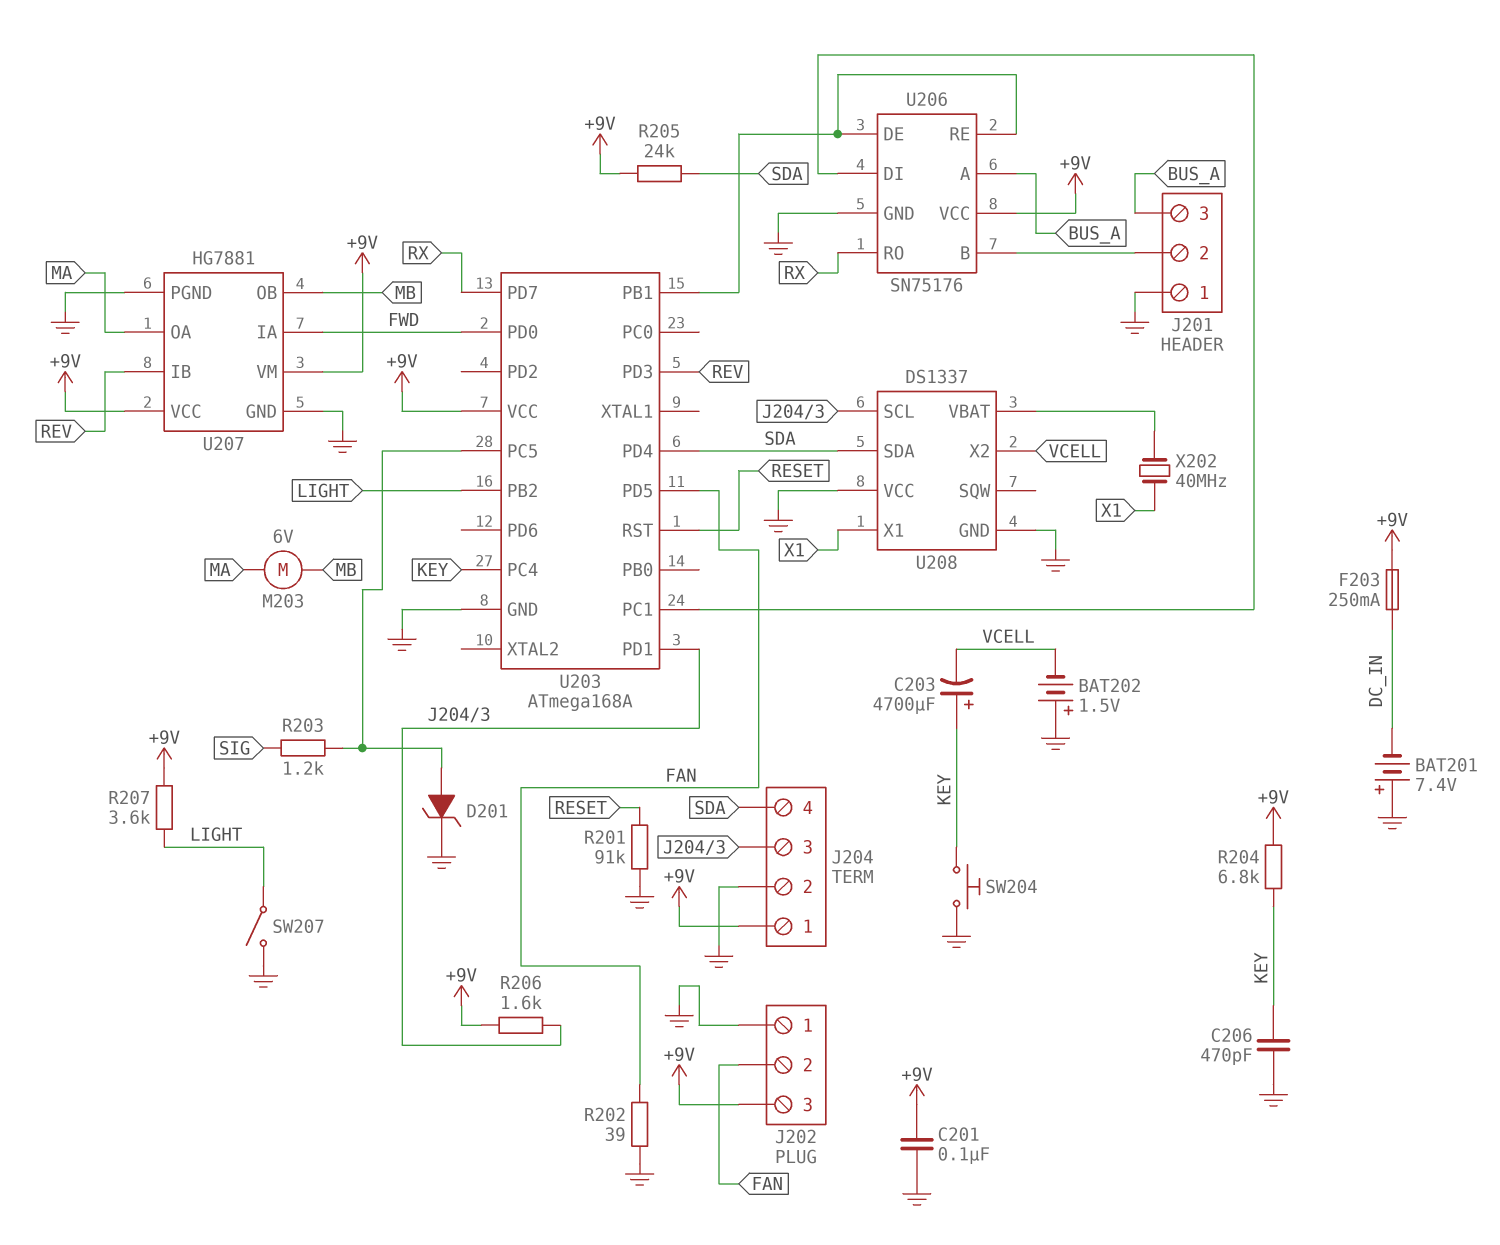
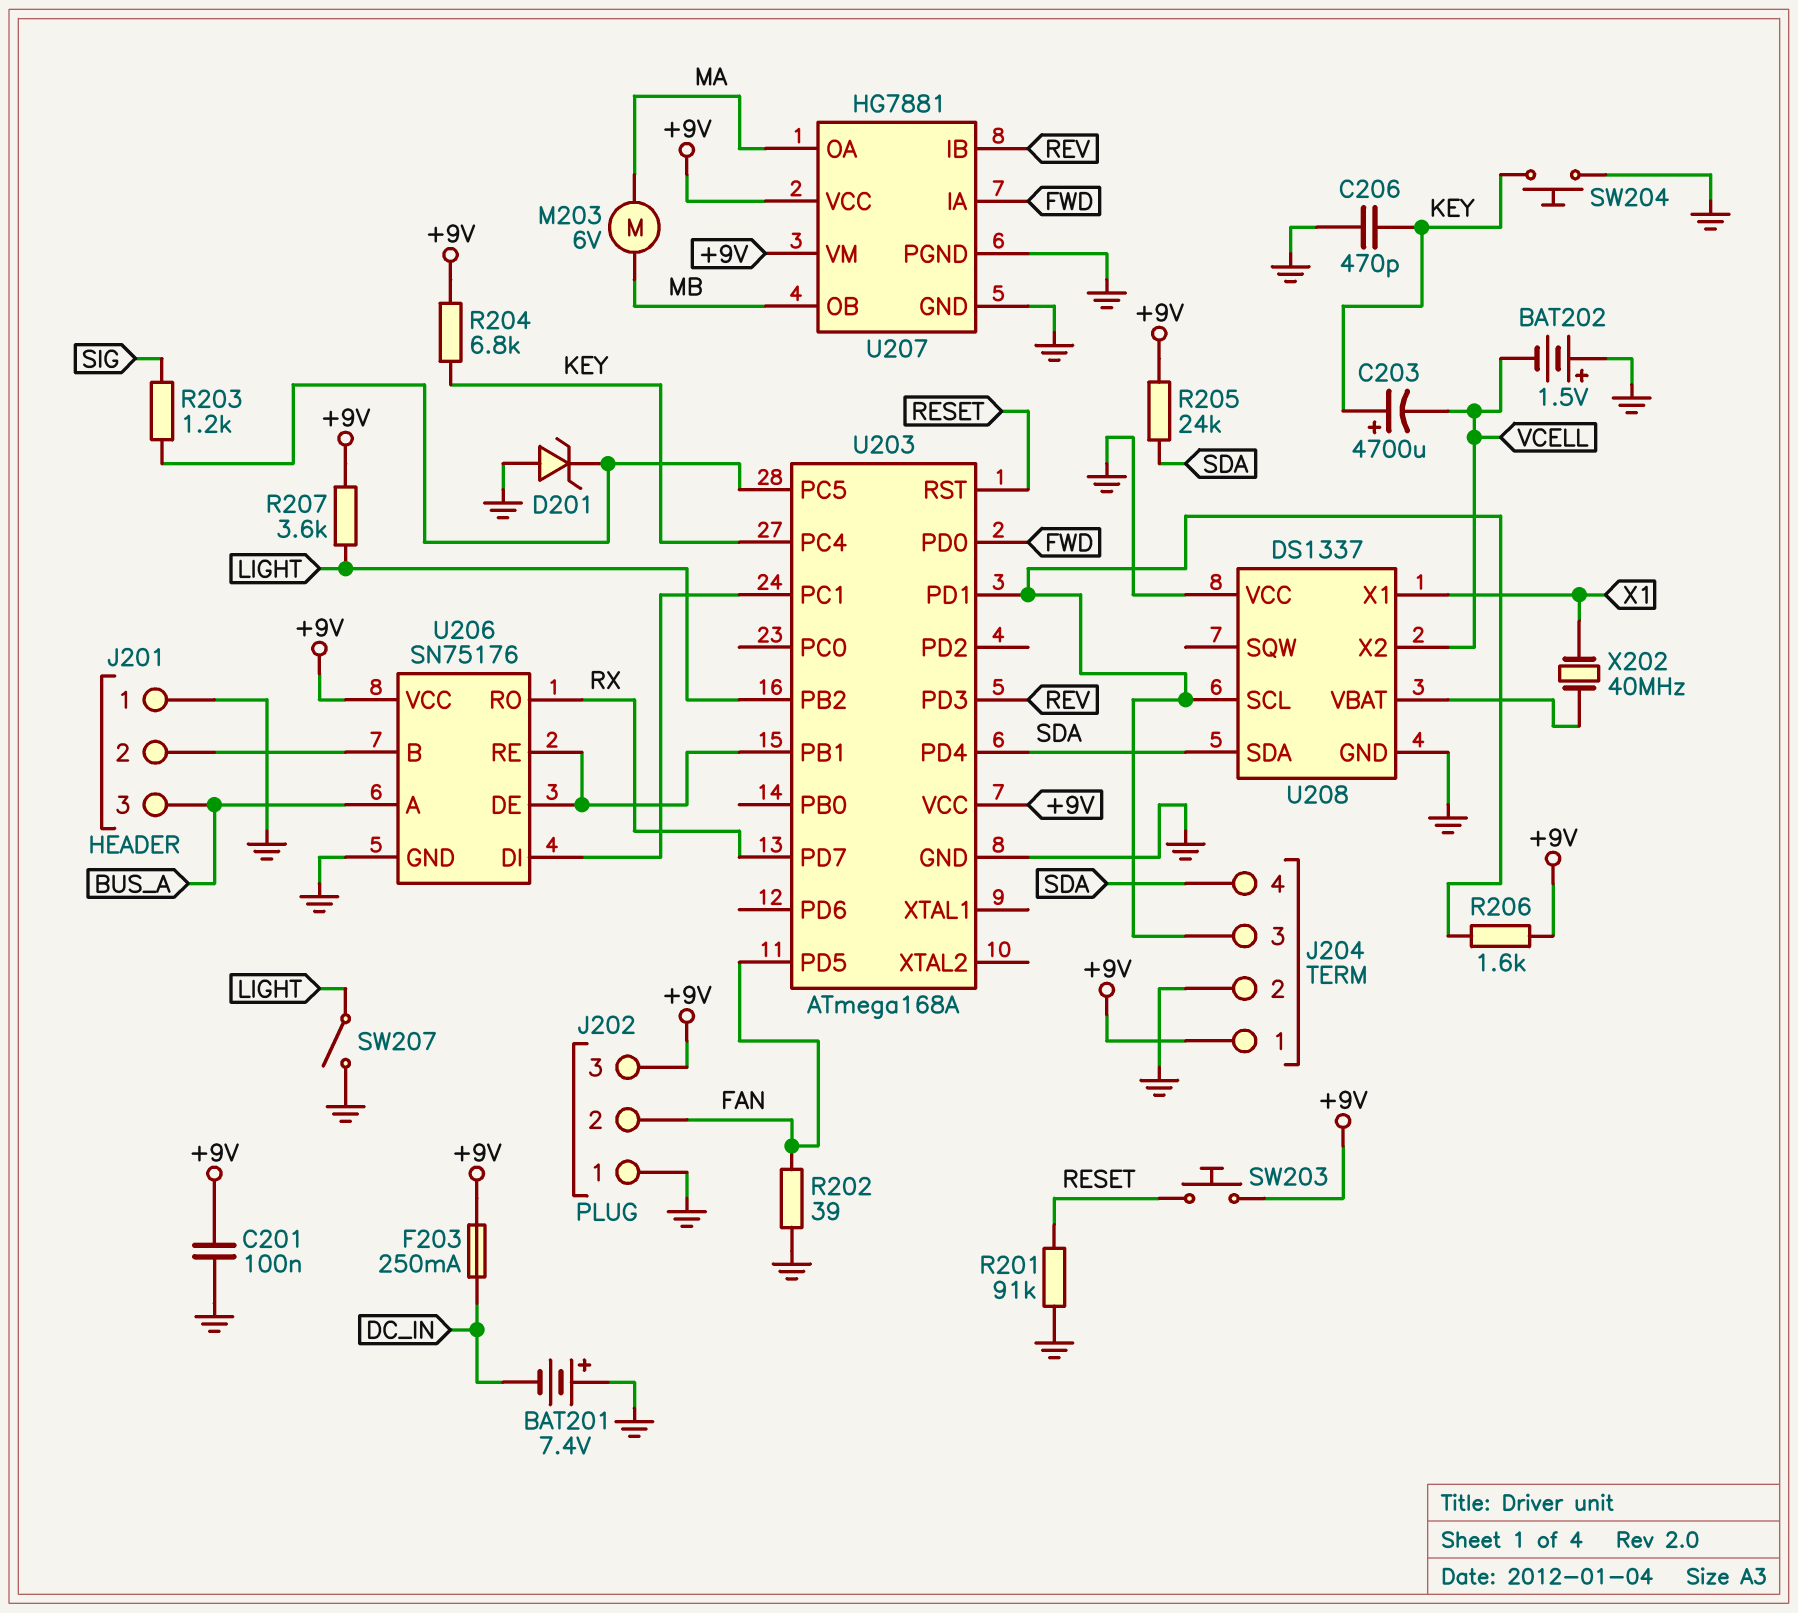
D201: zener (A U203/PC5, K GND) -> zener (A GND, K U203/PC5)
SW203: none -> button (+9V, RESET)

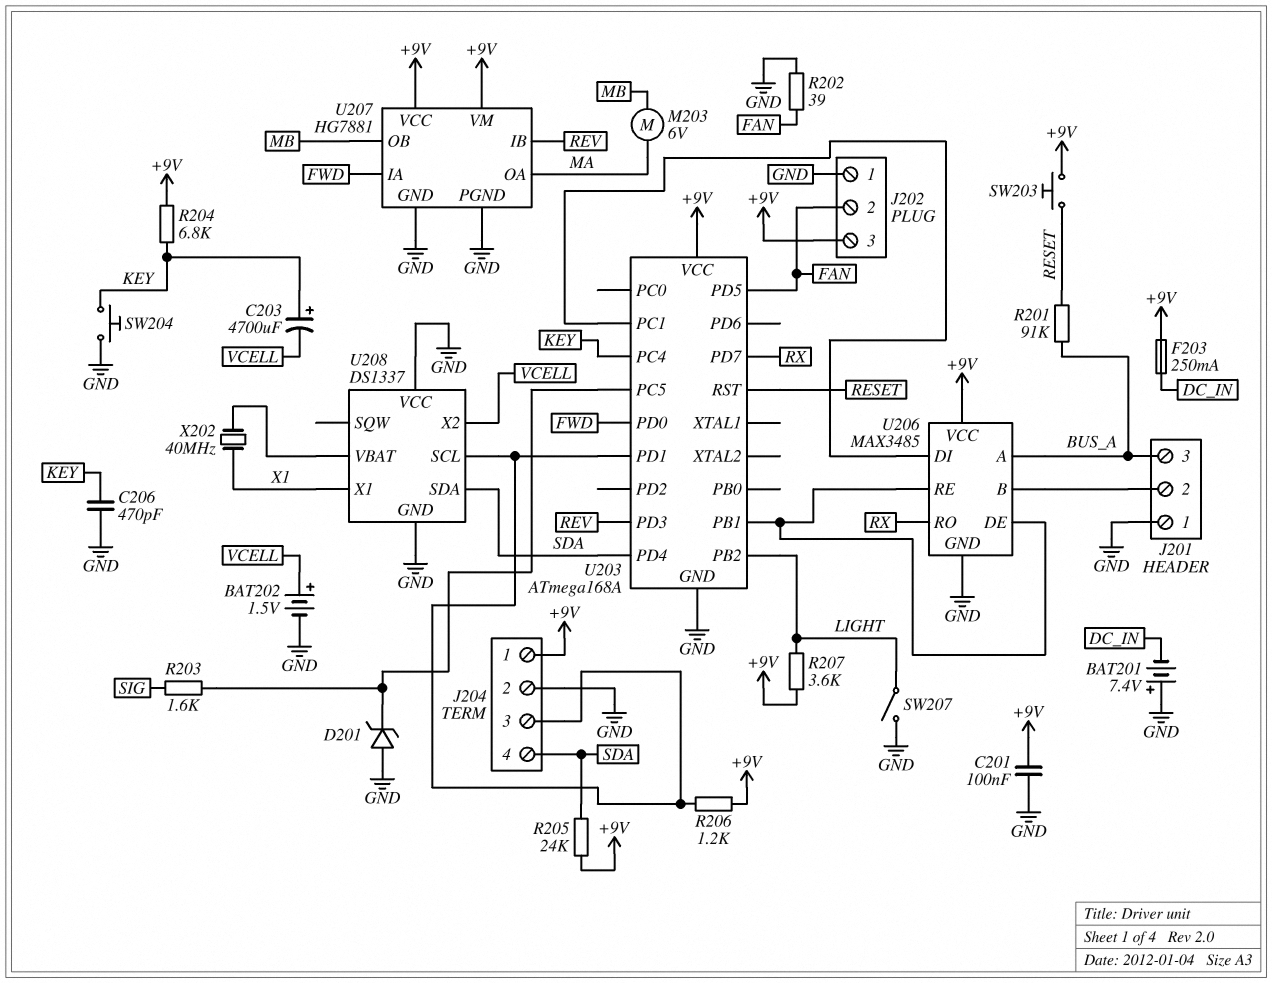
BAT202: 1.5V (plus GND, minus VCELL) -> 1.5V (plus VCELL, minus GND)
R201: 91k (GND, RESET) -> 91k (BUS_A, RESET)
R203: 1.2k (SIG, U203/PC5) -> 1.6k (SIG, U203/PC5)
R206: 1.6k (+9V, J204/3) -> 1.2k (+9V, J204/3)
U206: SN75176 -> MAX3485

